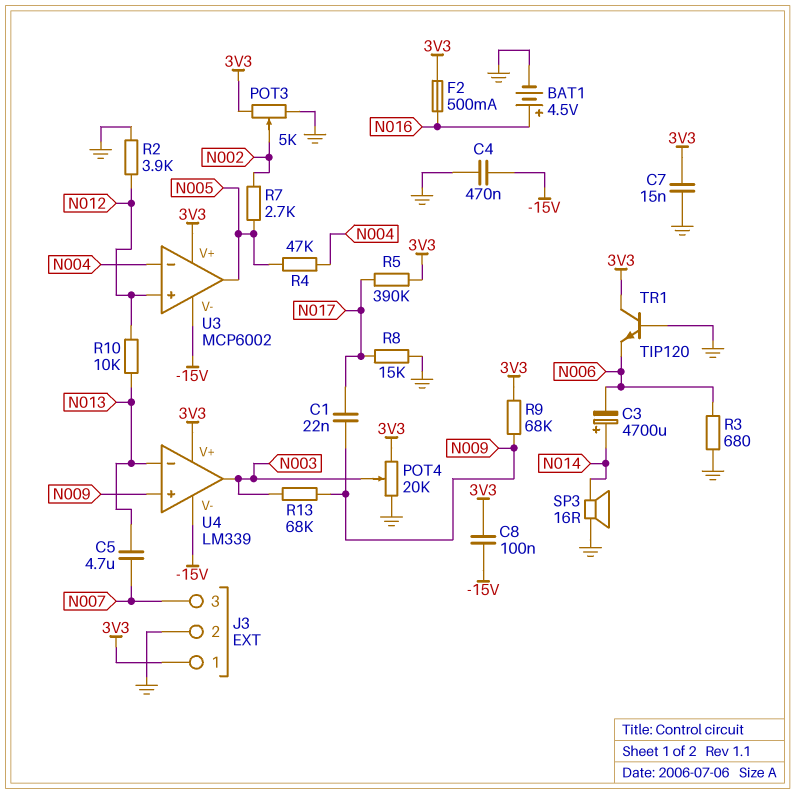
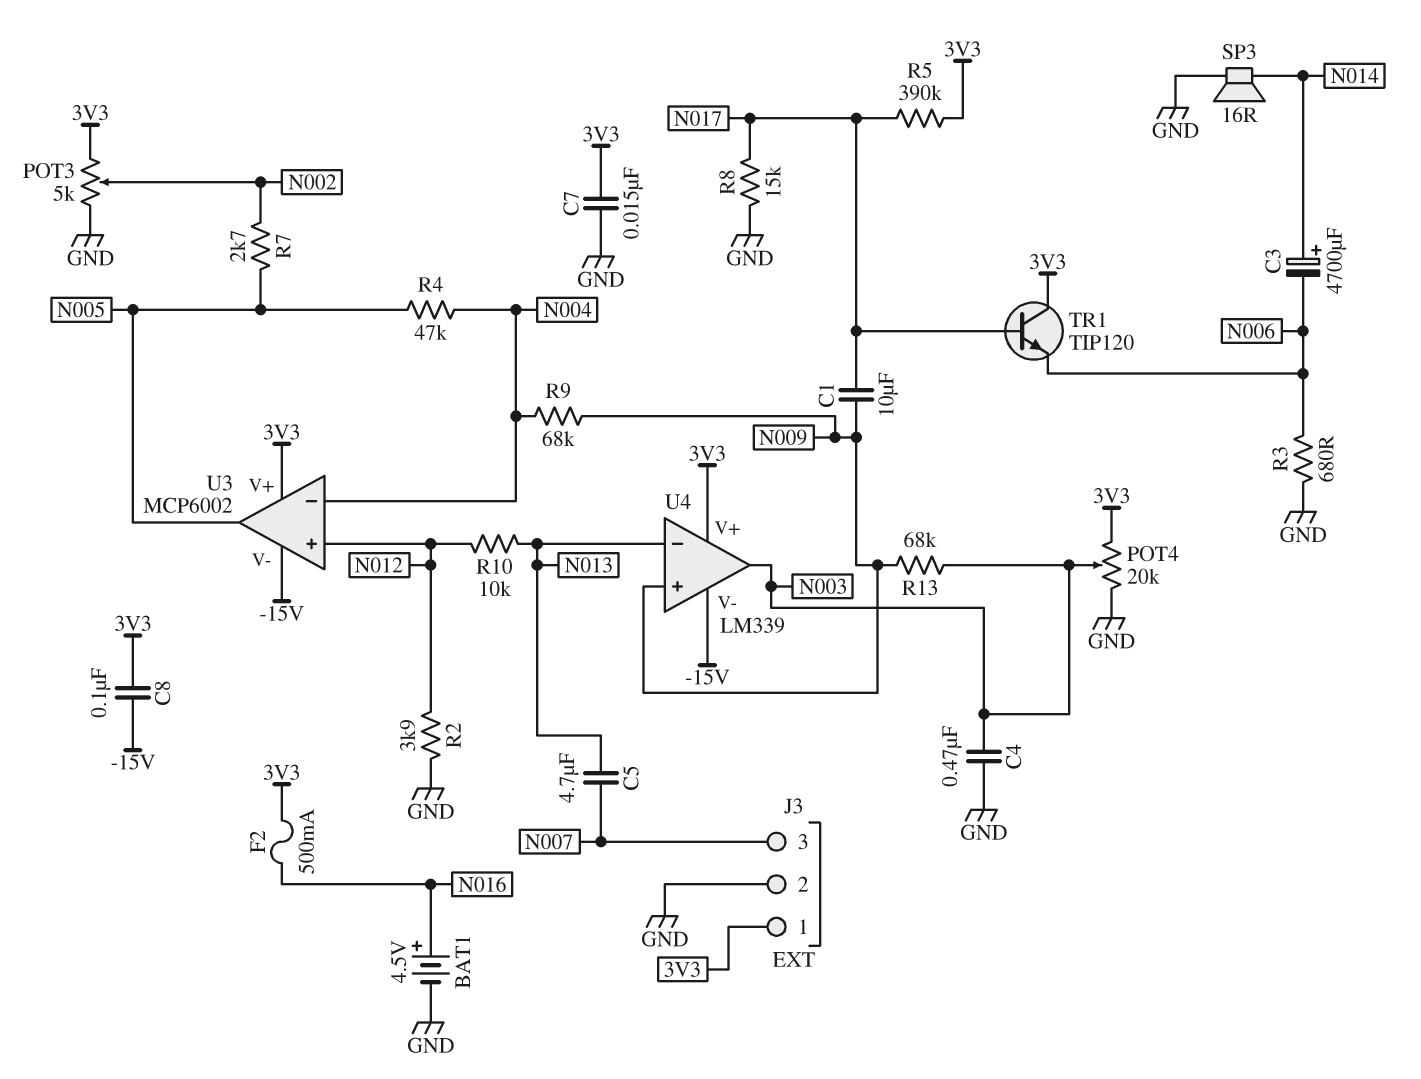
C1: 22nF (N009, N017) -> 10uF (N009, N017)
C4: 470nF (-15V, GND) -> 470nF (GND, N003)
R9: 68k (3V3, N009) -> 68k (N004, N009)
TR1: NPN TIP120 (B GND, C 3V3, E N006) -> NPN TIP120 (B N017, C 3V3, E N006)

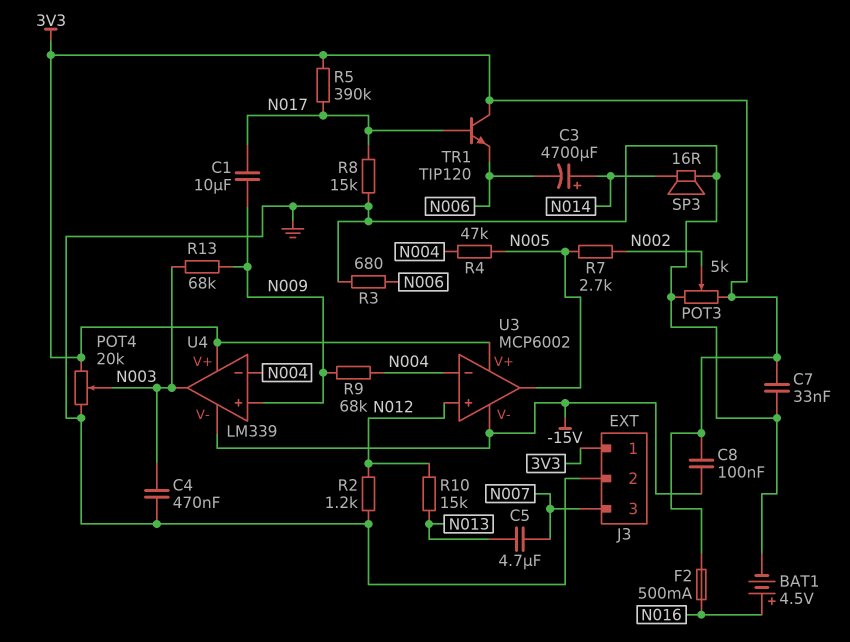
C7: 15nF (3V3, GND) -> 33nF (3V3, GND)
R2: 3.9k (GND, N012) -> 1.2k (GND, N012)
R10: 10k (N012, N013) -> 15k (N012, N013)
U4 pin in-: N013 -> N004

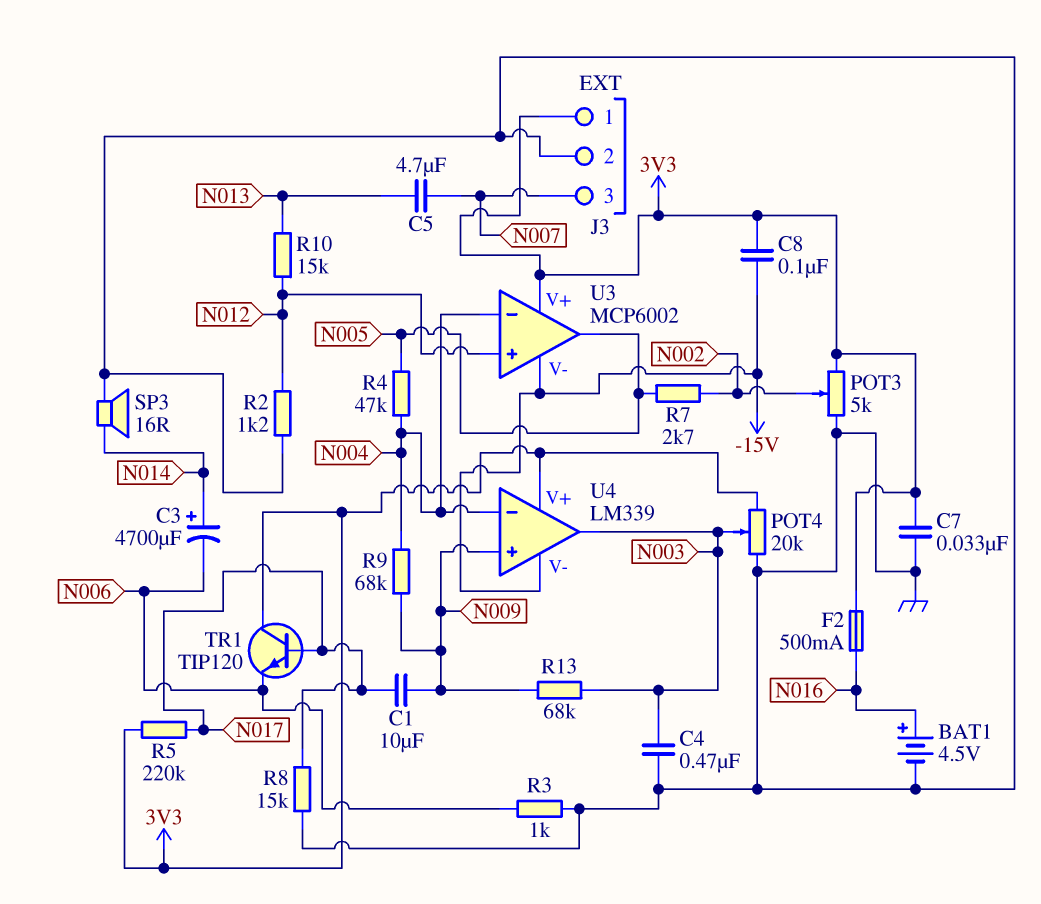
R3: 680 (GND, N006) -> 1k (GND, N006)
R5: 390k (3V3, N017) -> 220k (3V3, N017)

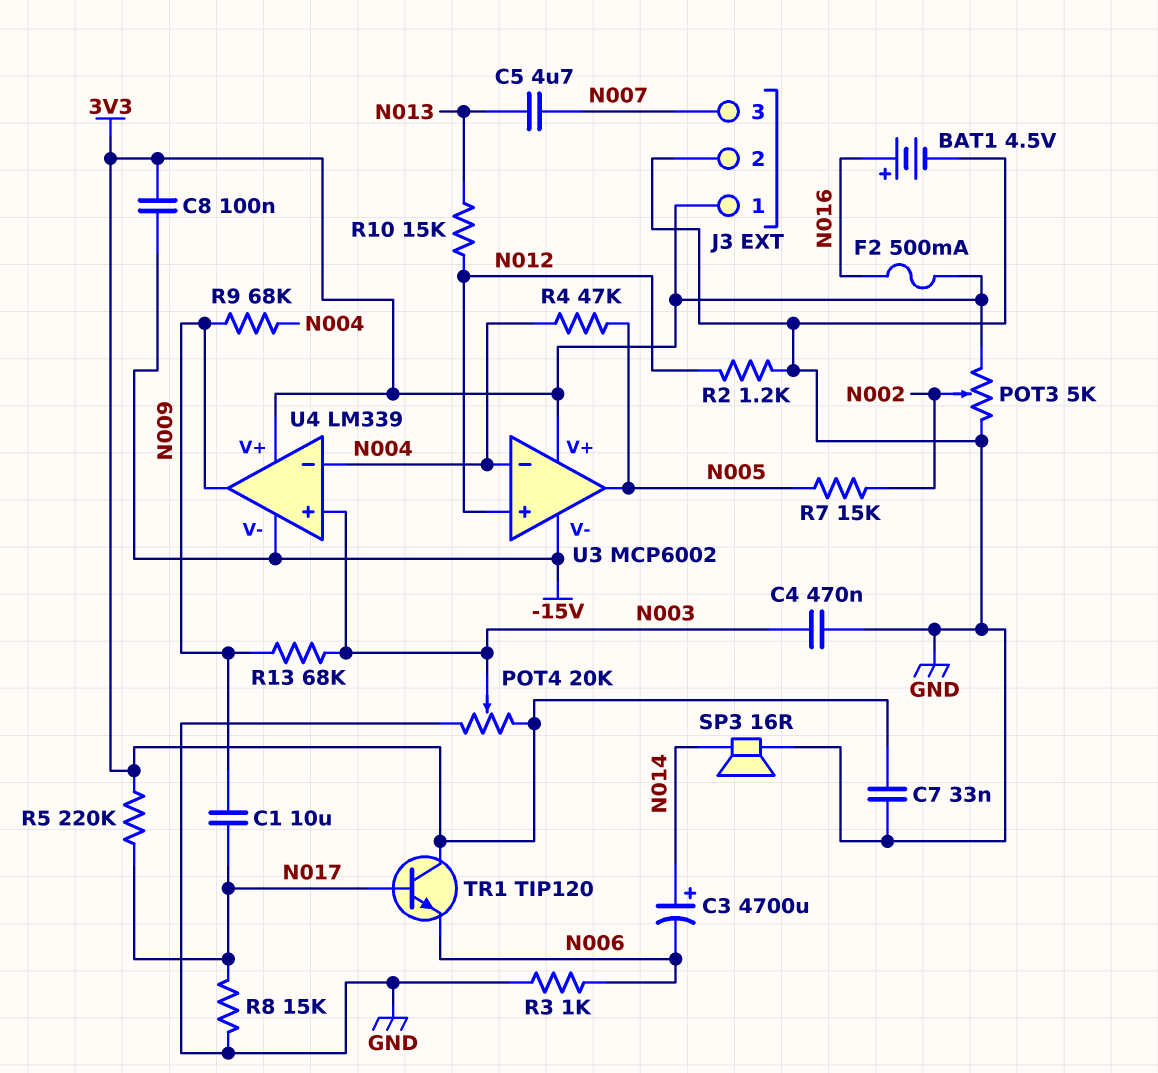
R7: 2.7k (N002, N005) -> 15k (N002, N005)
U4 pin in+: N009 -> N003
U4 pin out: N003 -> N009

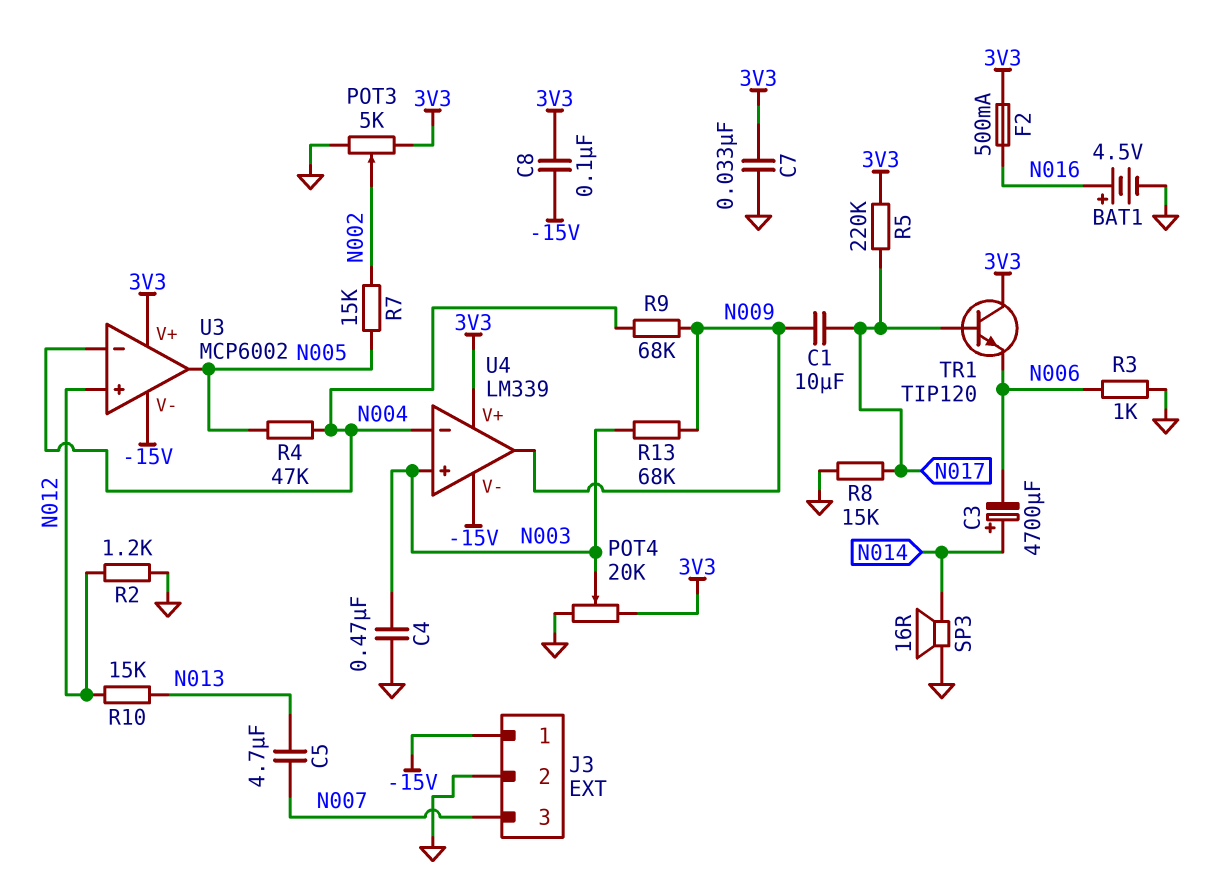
J3 pin 1: 3V3 -> -15V

